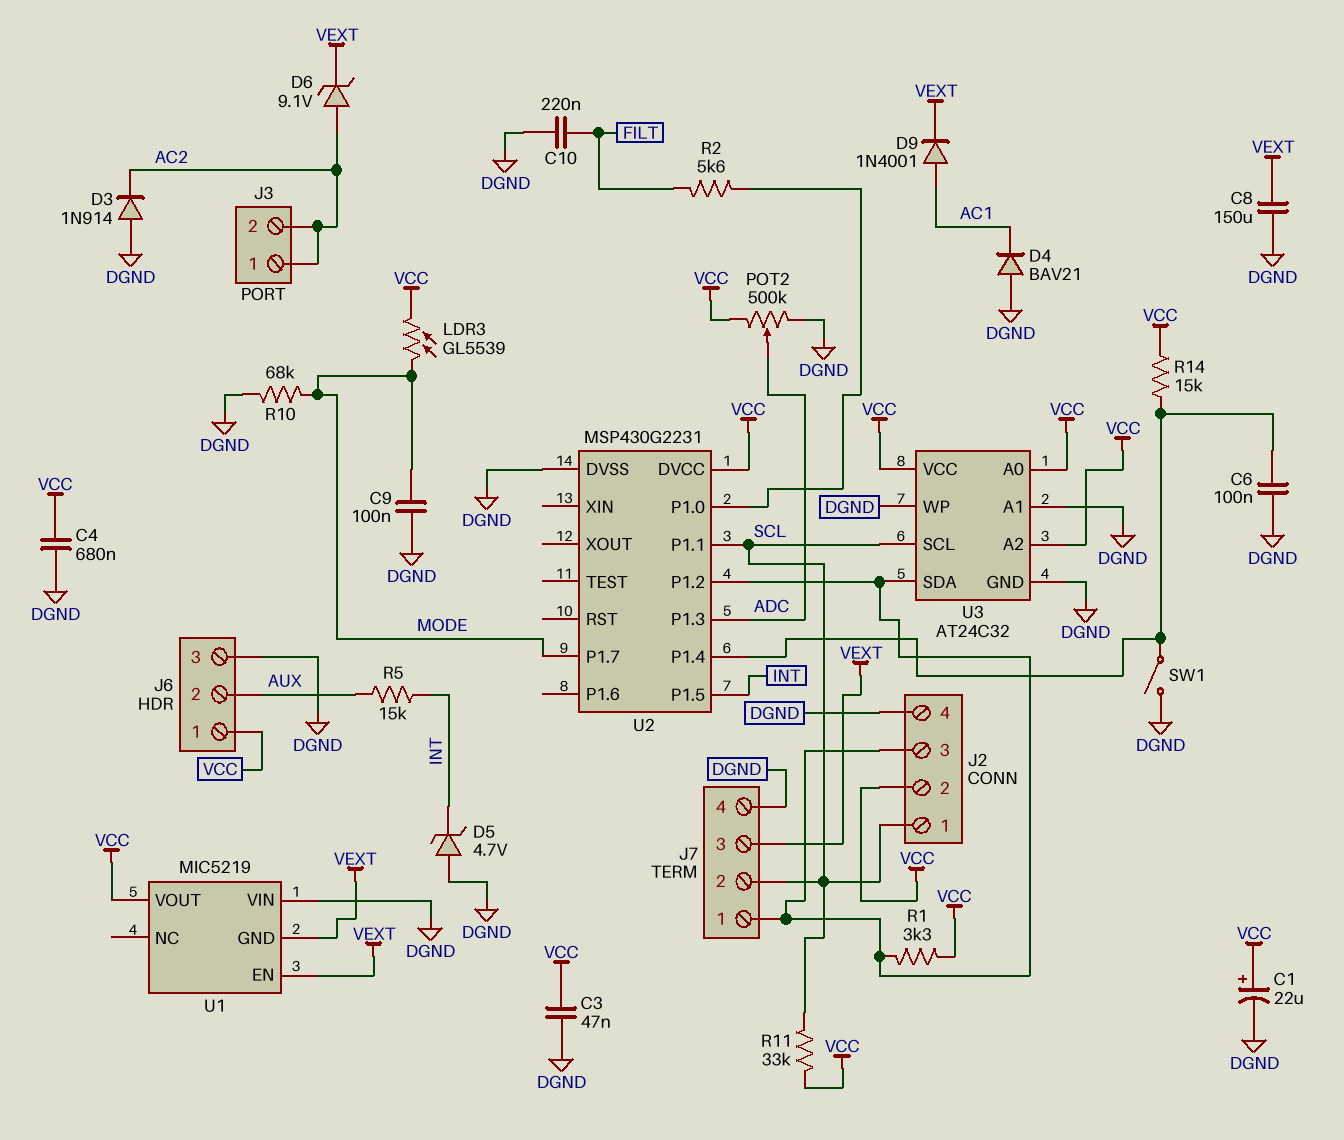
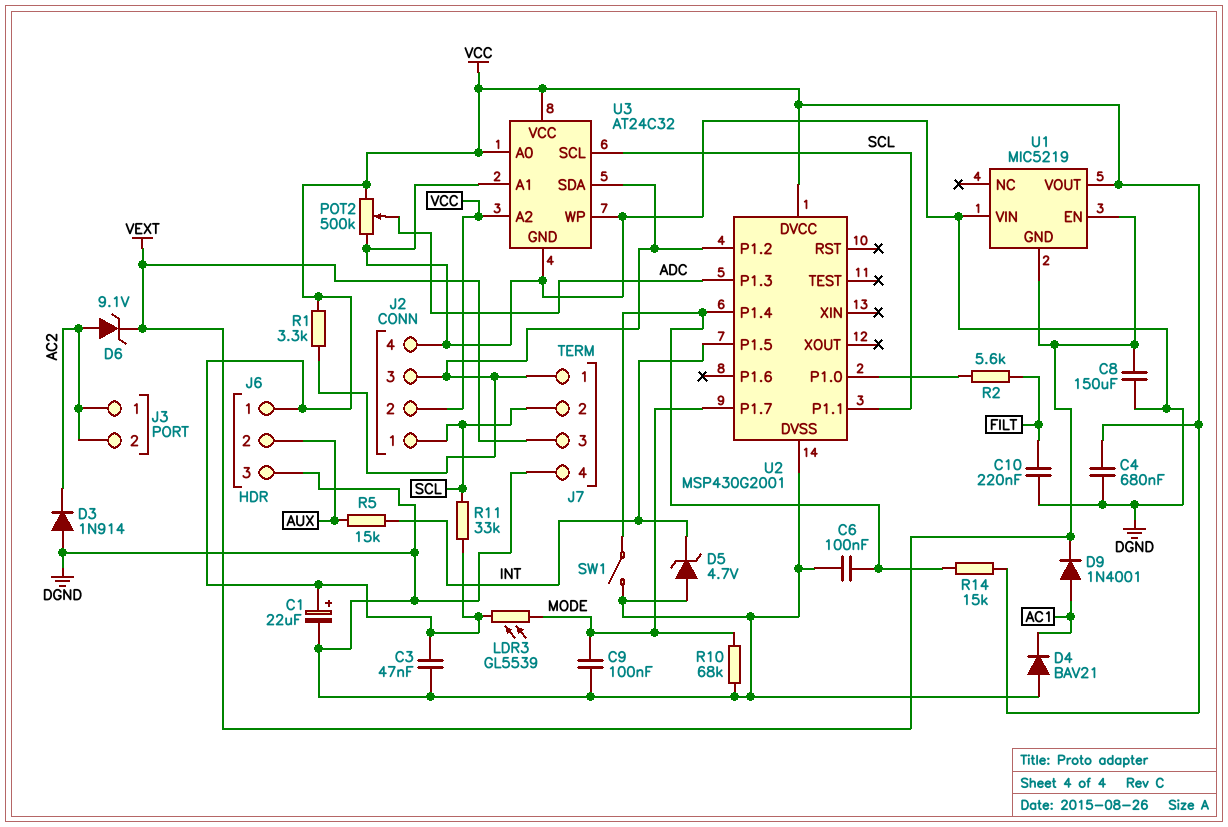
U2: MSP430G2231 -> MSP430G2001

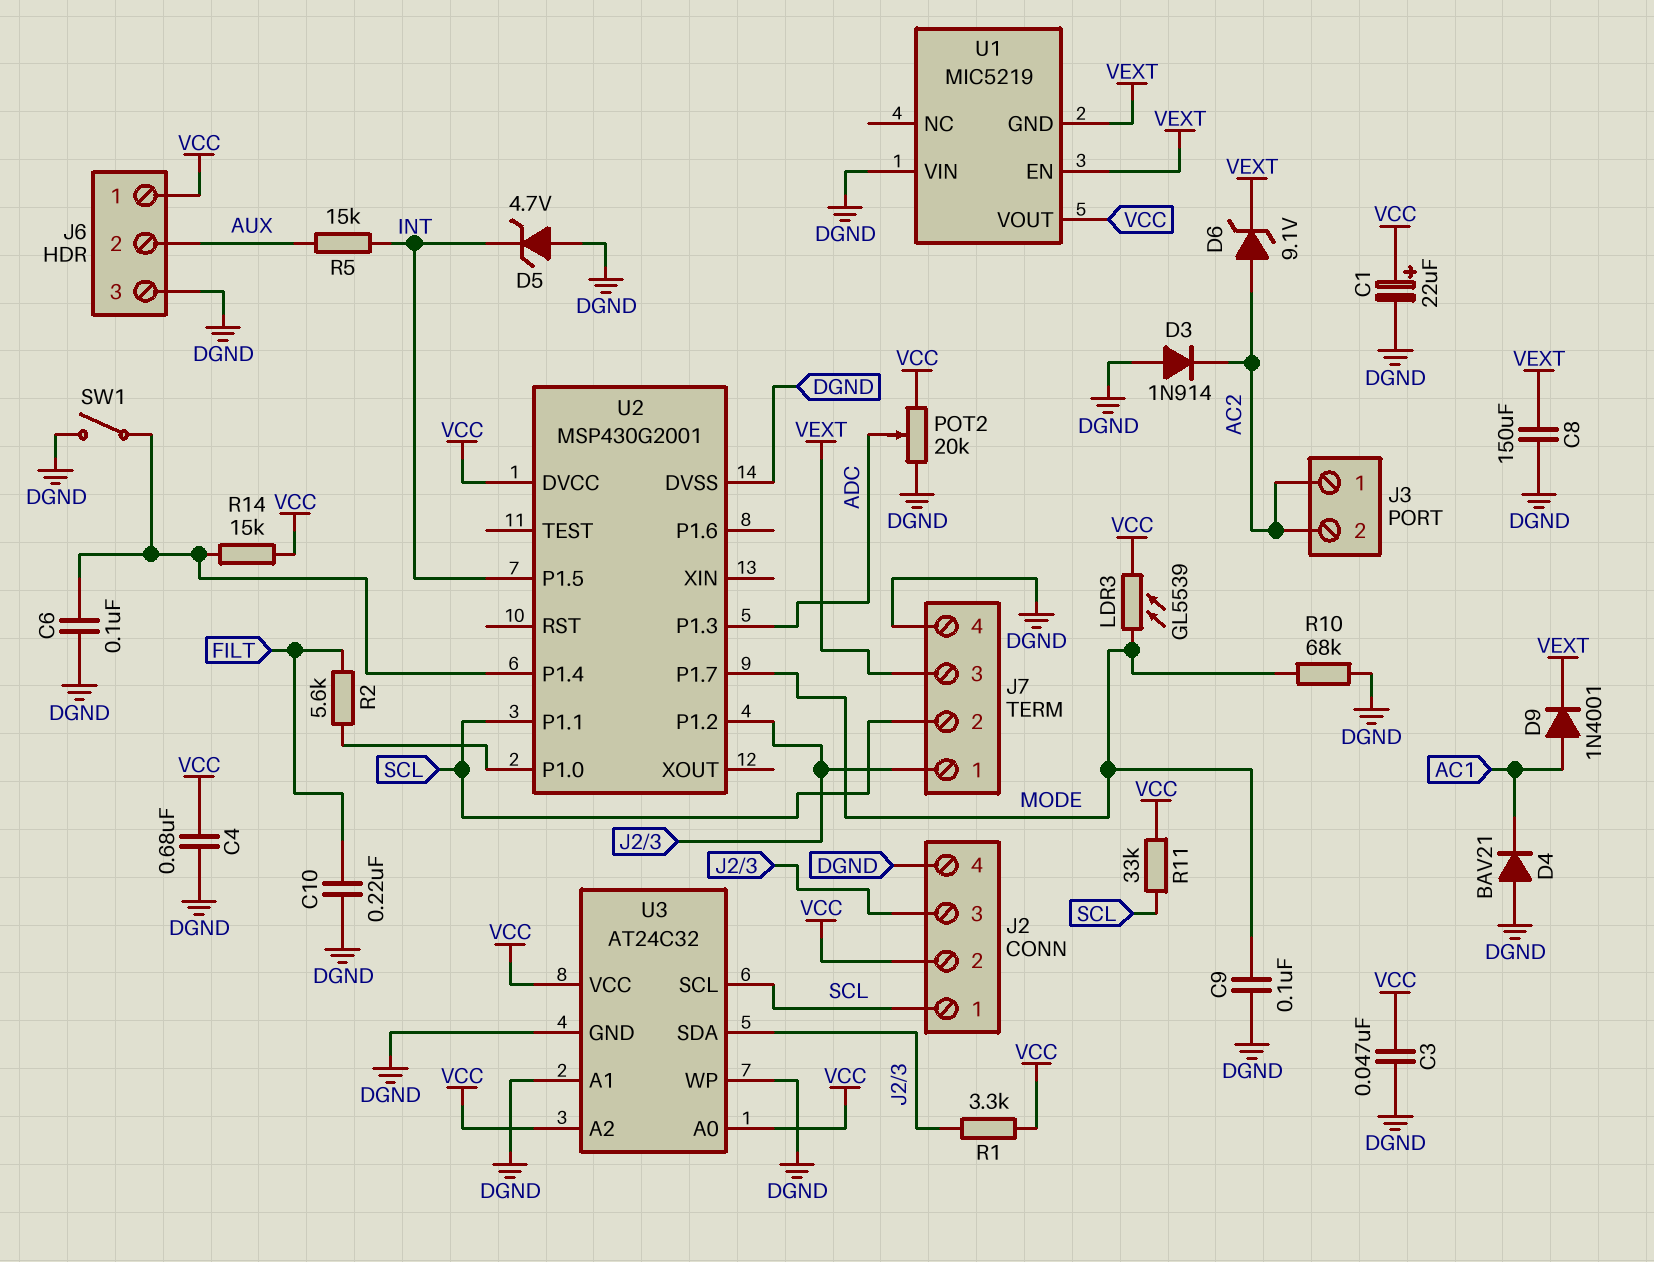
POT2: 500k (DGND, VCC, wiper ADC) -> 20k (DGND, VCC, wiper ADC)

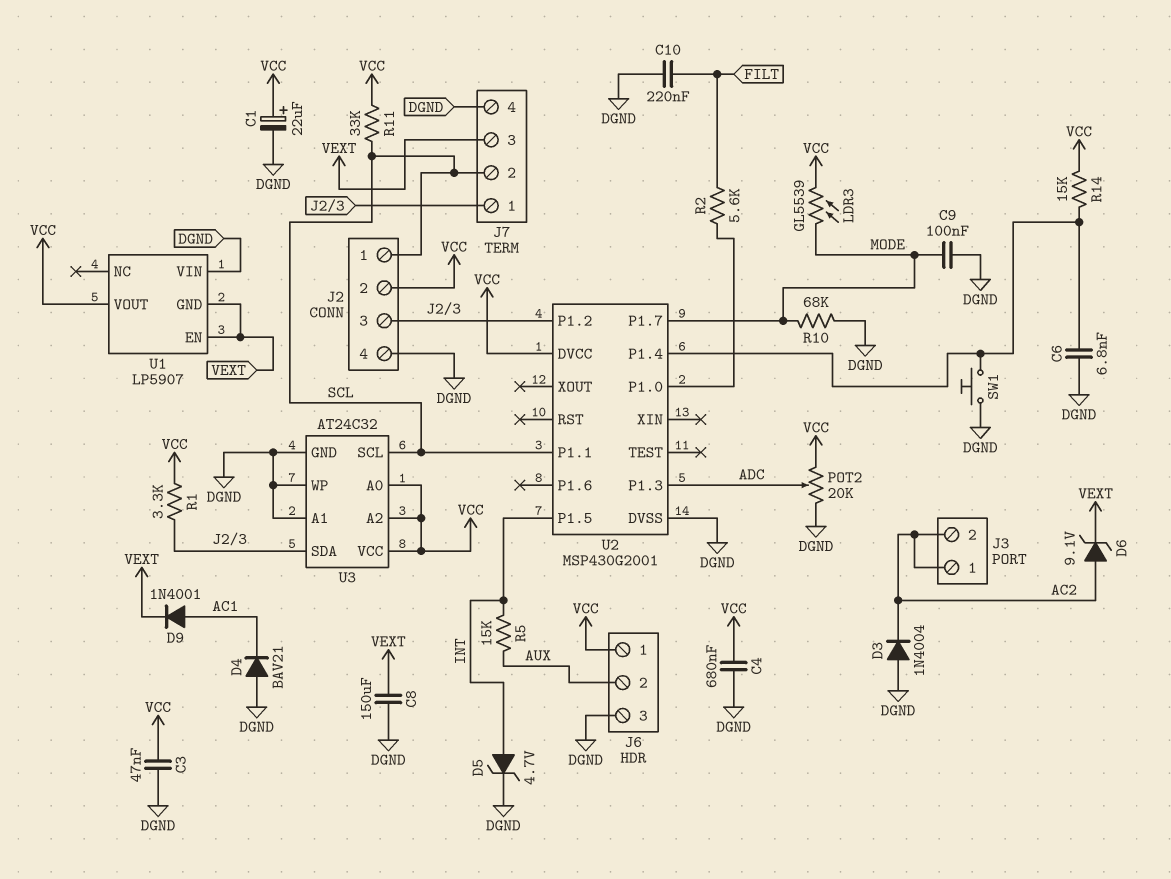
C6: 100nF (DGND, U2/P1.4) -> 6.8nF (DGND, U2/P1.4)
D3: diode 1N914 (A DGND, K AC2) -> diode 1N4004 (A DGND, K AC2)
D5: zener 4.7V (A DGND, K INT) -> zener 4.7V (A INT, K DGND)
SW1: switch (DGND, U2/P1.4) -> button (DGND, U2/P1.4)
U1: MIC5219 -> LP5907

